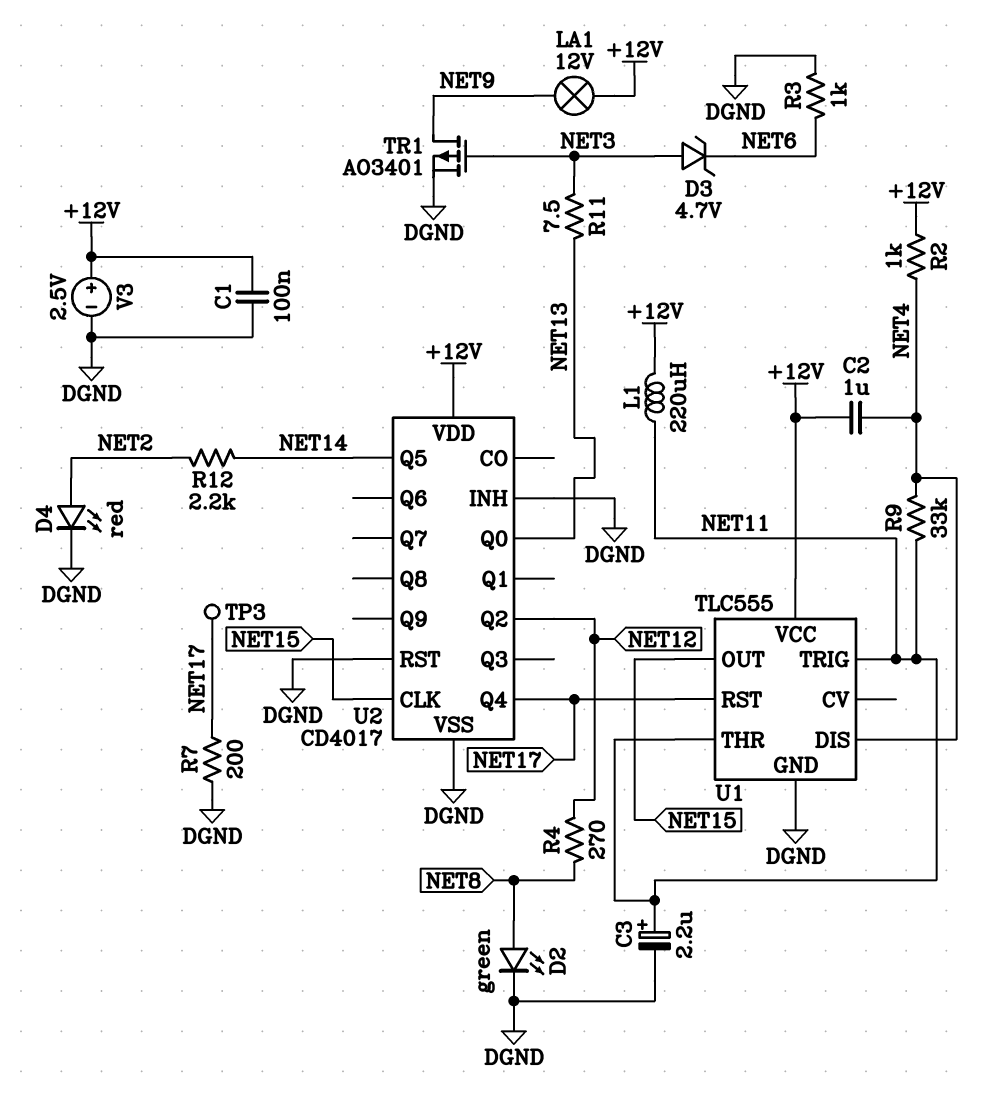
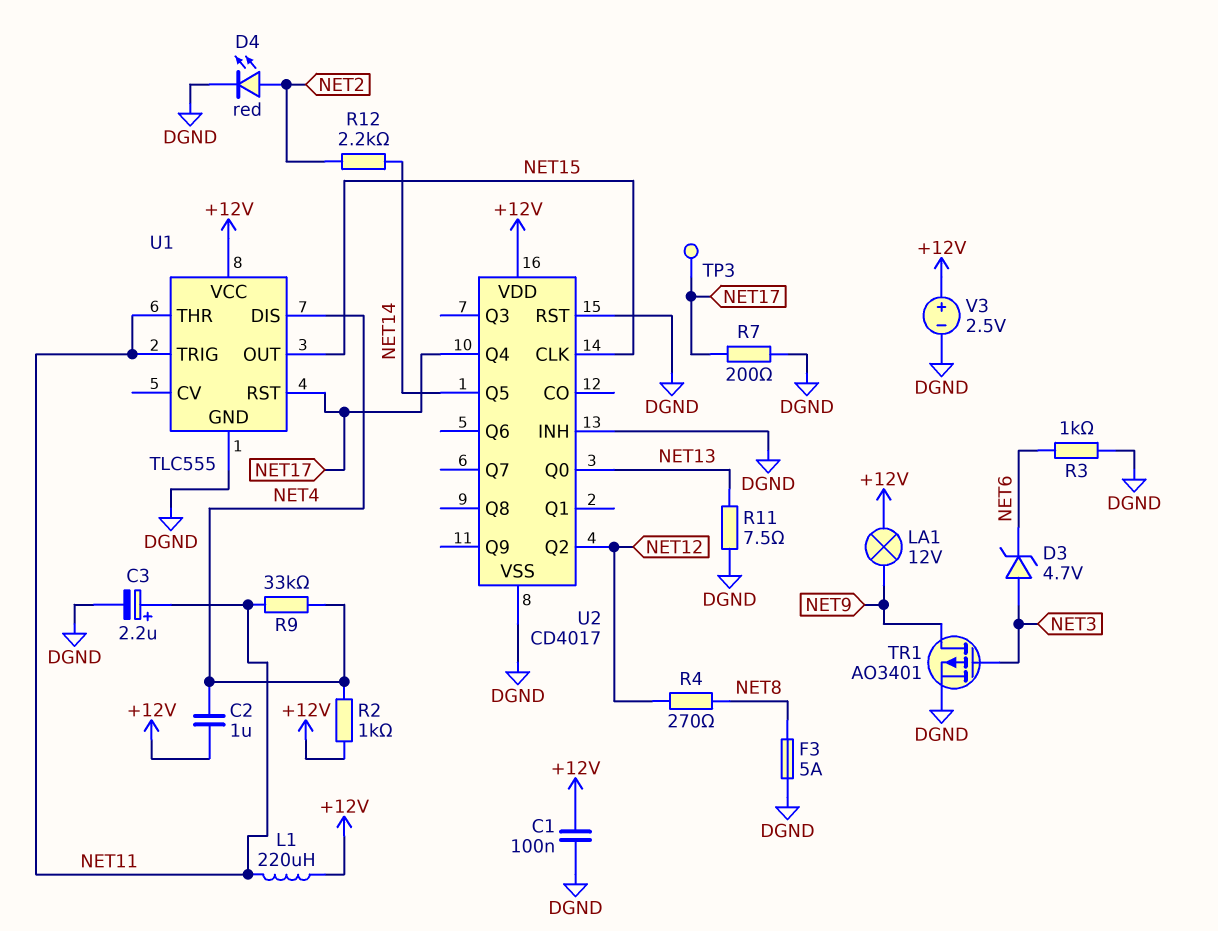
D2: LED green (A NET8, K DGND) -> none
F3: none -> 5A (DGND, NET8)
R11: 7.5 (NET3, NET13) -> 7.5 (DGND, NET13)

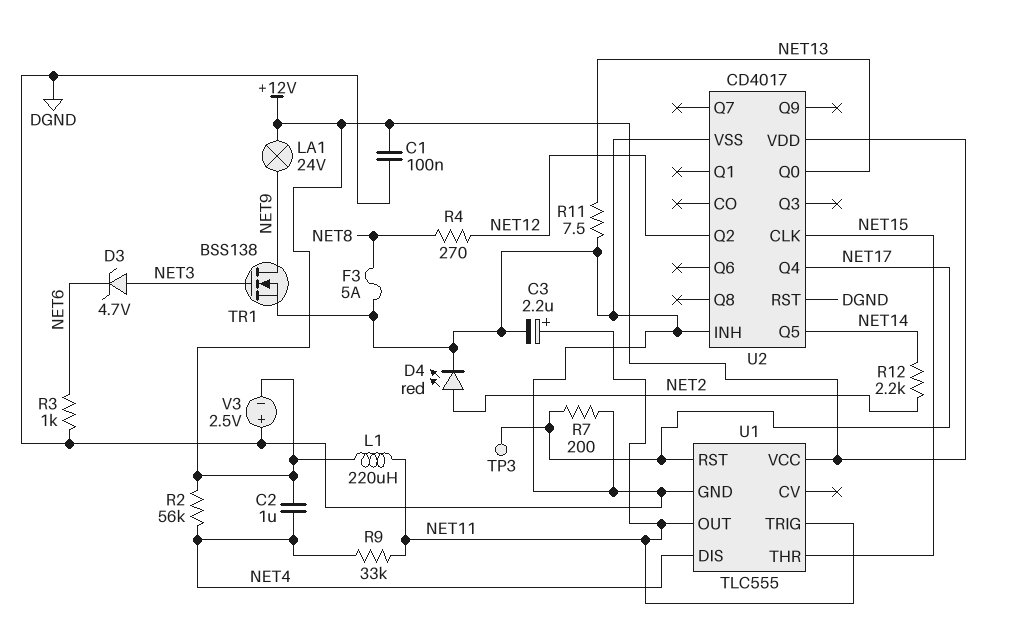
LA1: lamp 12V (+12V, NET9) -> lamp 24V (+12V, NET9)
R2: 1k (+12V, NET4) -> 56k (+12V, NET4)
TR1: PMOS AO3401 (G NET3, D NET9, S DGND) -> NMOS BSS138 (G NET3, D NET9, S DGND)
U1 pin OUT: NET15 -> NET11
U1 pin THR: NET11 -> NET15
V3: 2.5V (plus +12V, minus DGND) -> 2.5V (plus DGND, minus +12V)

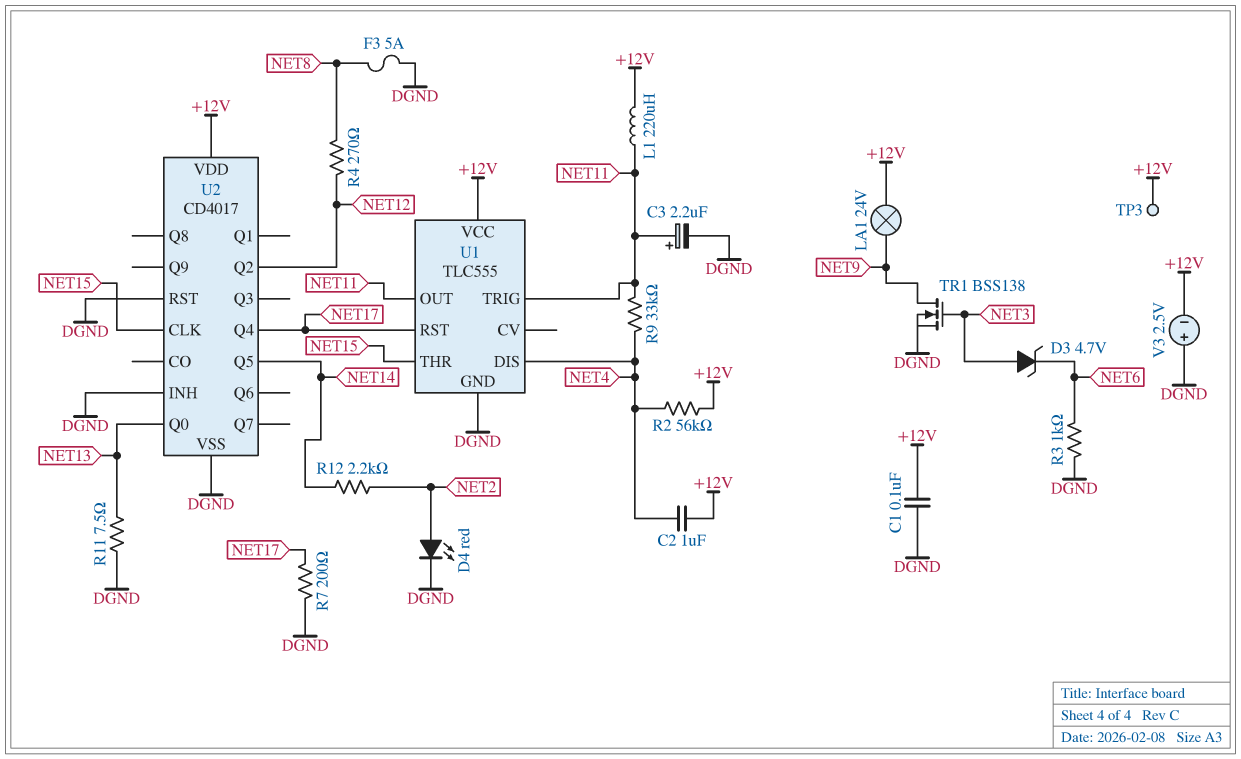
TP3: test point (NET17) -> test point (+12V)

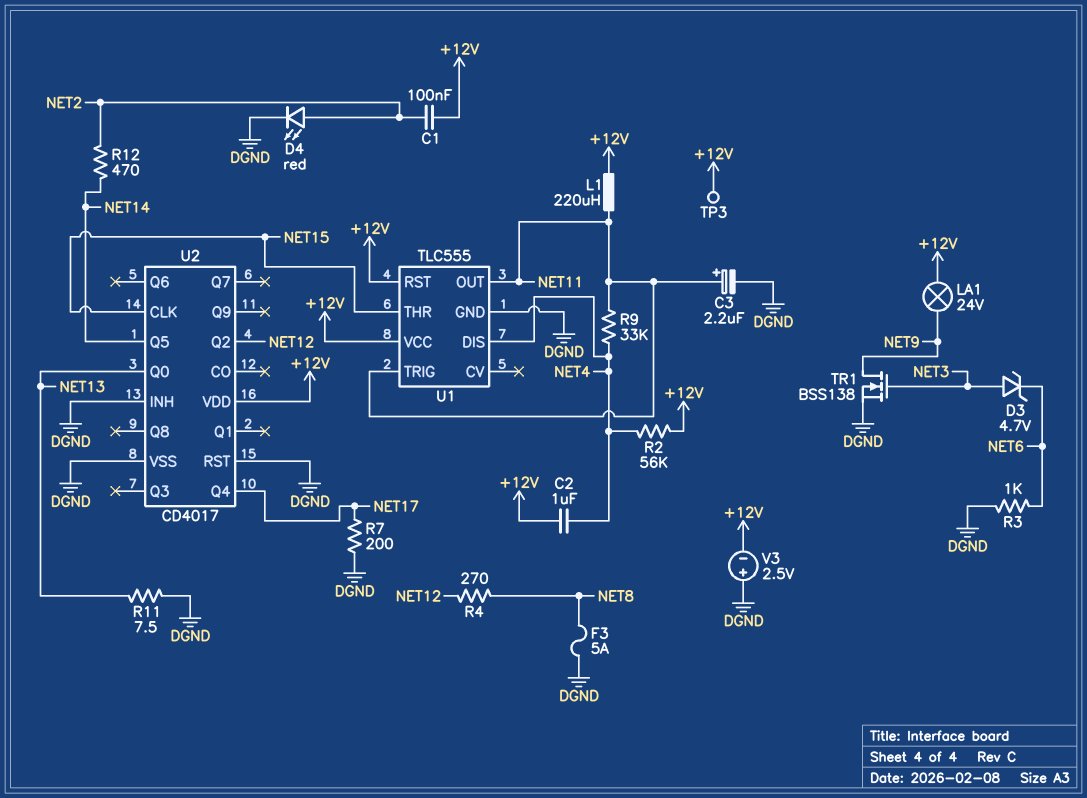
C1: 100nF (+12V, DGND) -> 100nF (+12V, NET2)
R12: 2.2k (NET2, NET14) -> 470 (NET2, NET14)
U1 pin RST: NET17 -> +12V

